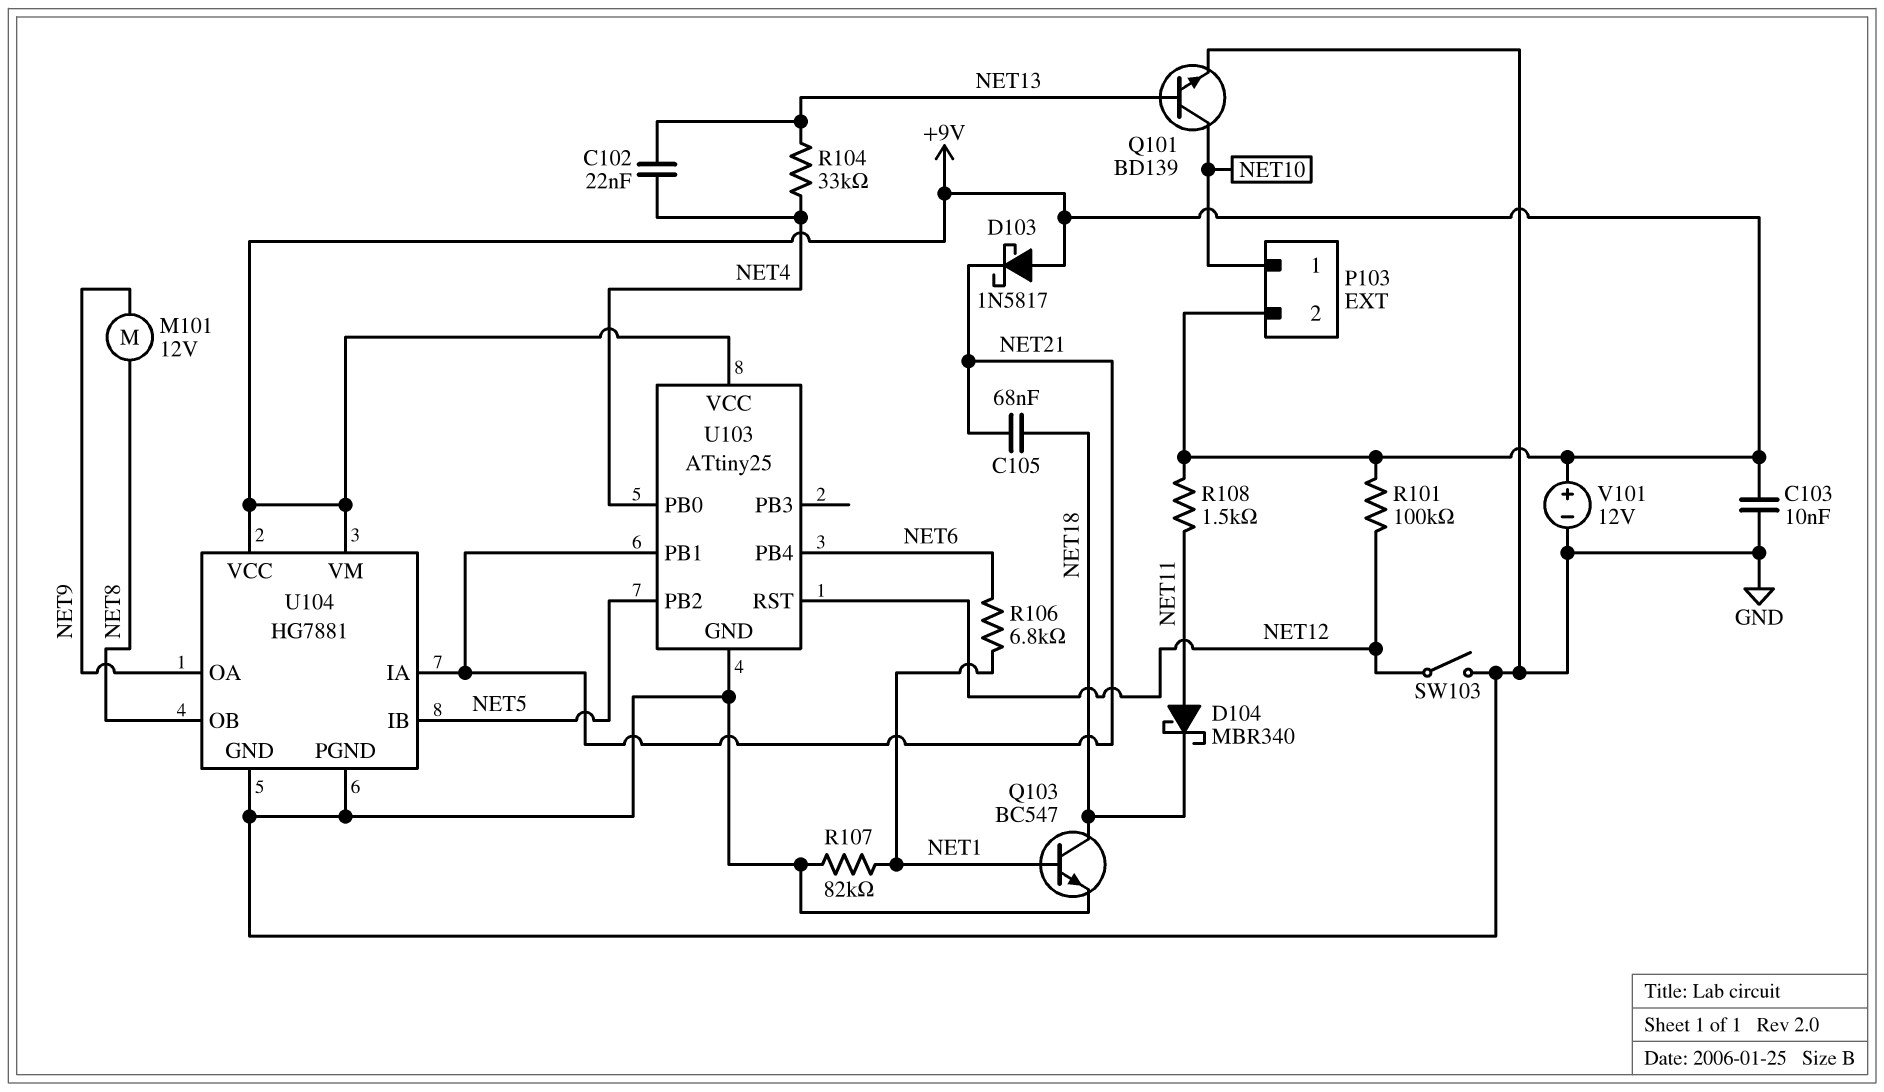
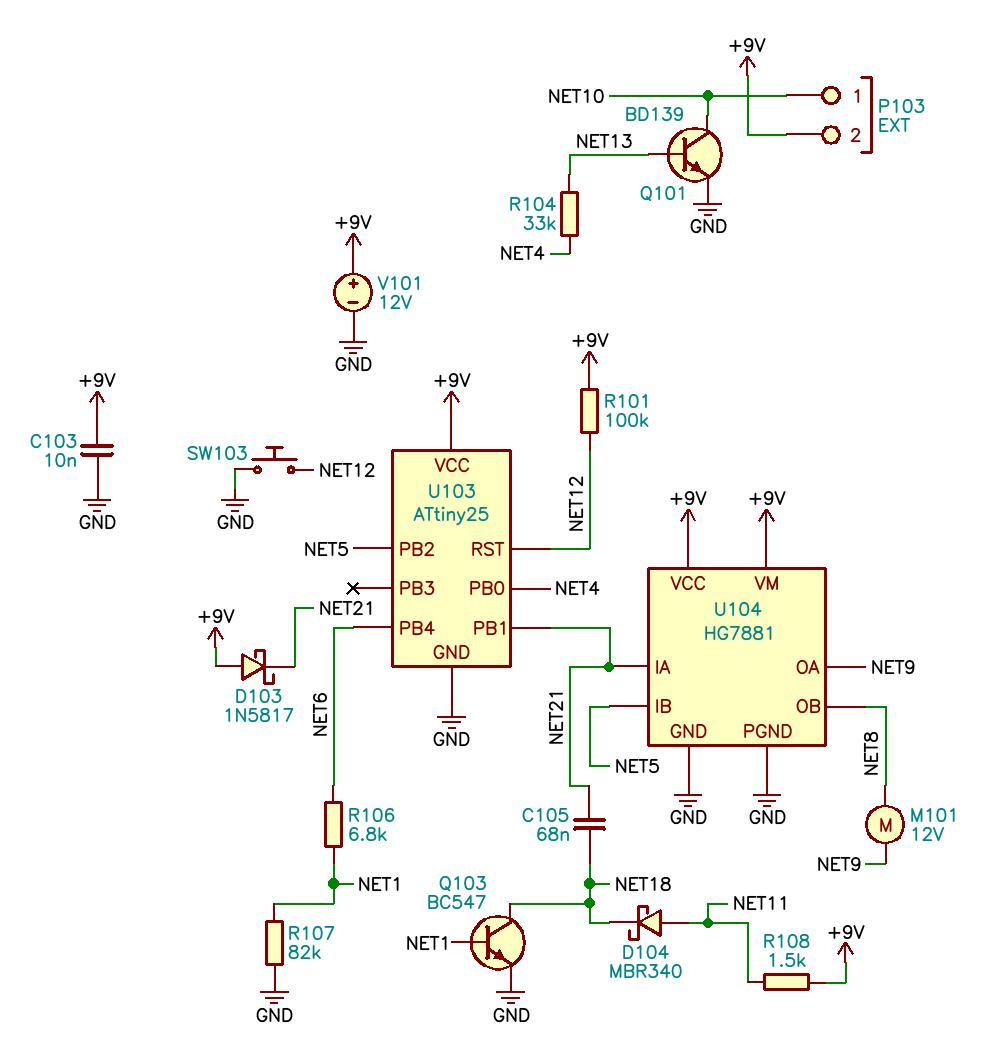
C102: 22nF (NET4, NET13) -> none
SW103: switch (GND, NET12) -> button (GND, NET12)

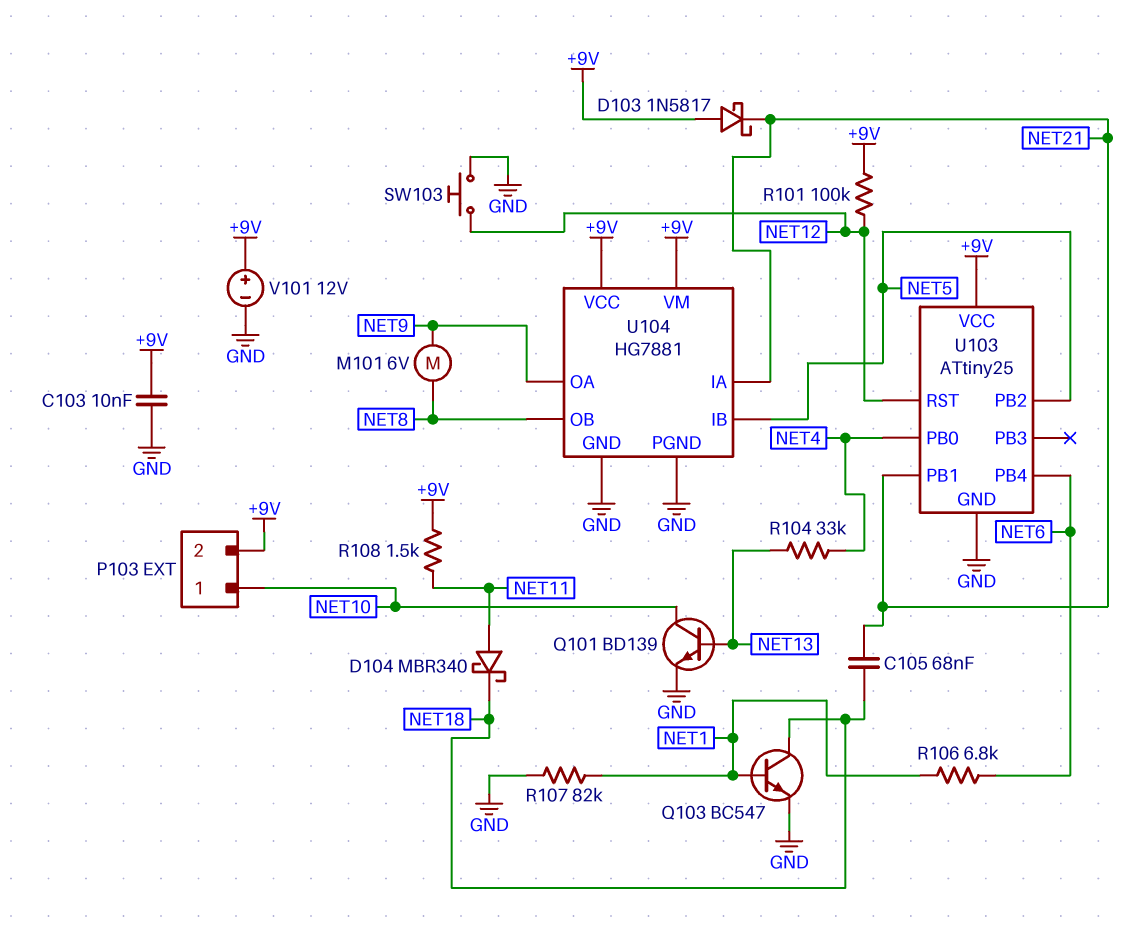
M101: motor 12V (NET8, NET9) -> motor 6V (NET8, NET9)

